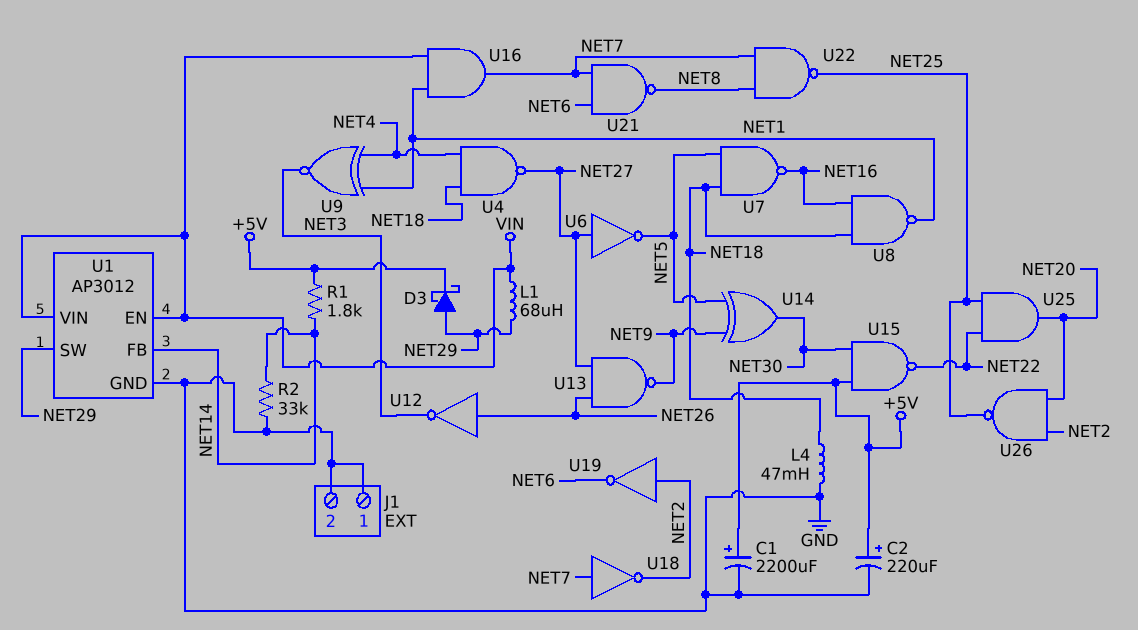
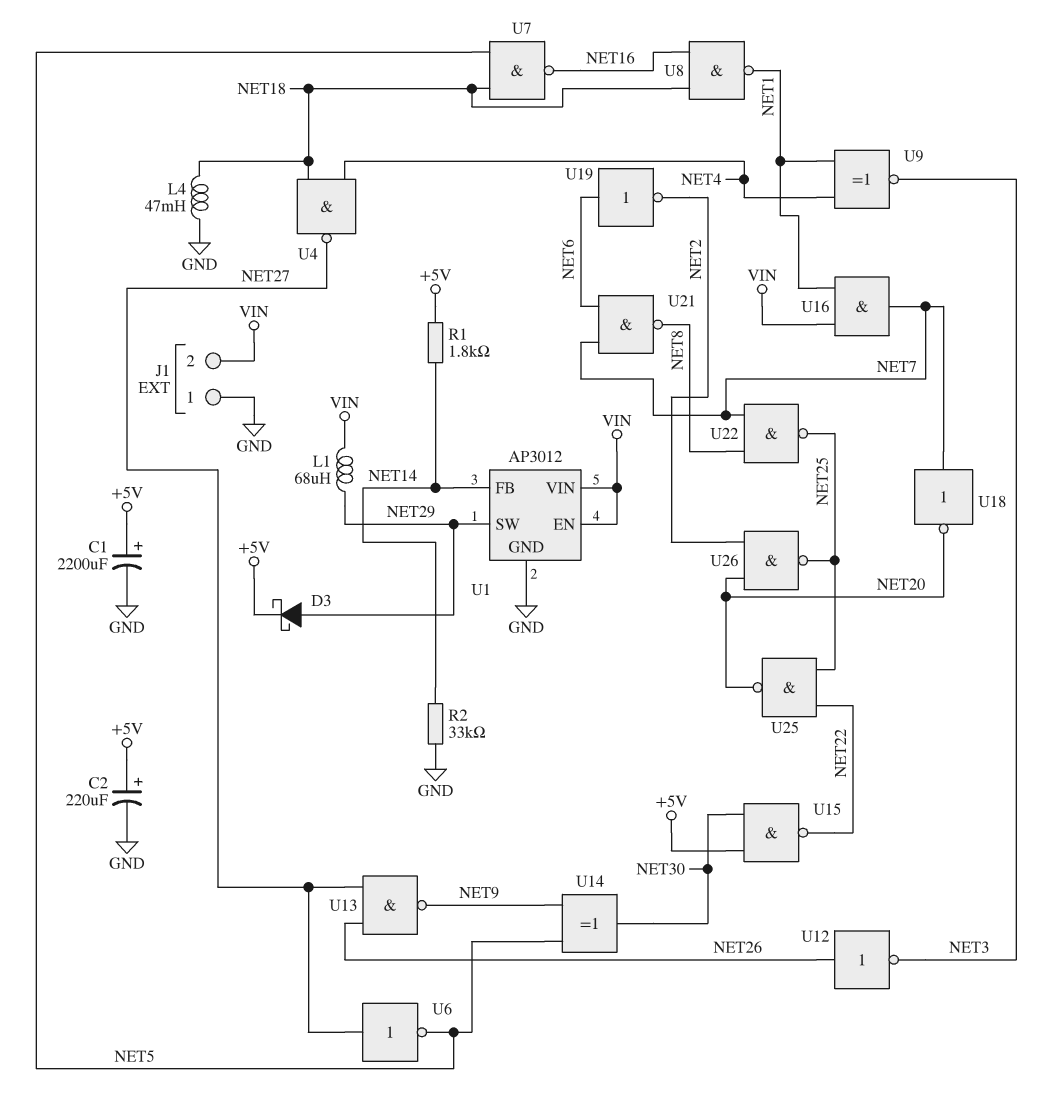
J1 pin 2: GND -> VIN
U18: NOT (in NET7, out NET2) -> NOT (in NET7, out NET20)
U19: NOT (in NET2, out NET6) -> NOT (in NET6, out NET2)
U25: AND (in NET22, in NET25, out NET20) -> NAND (in NET22, in NET25, out NET20)

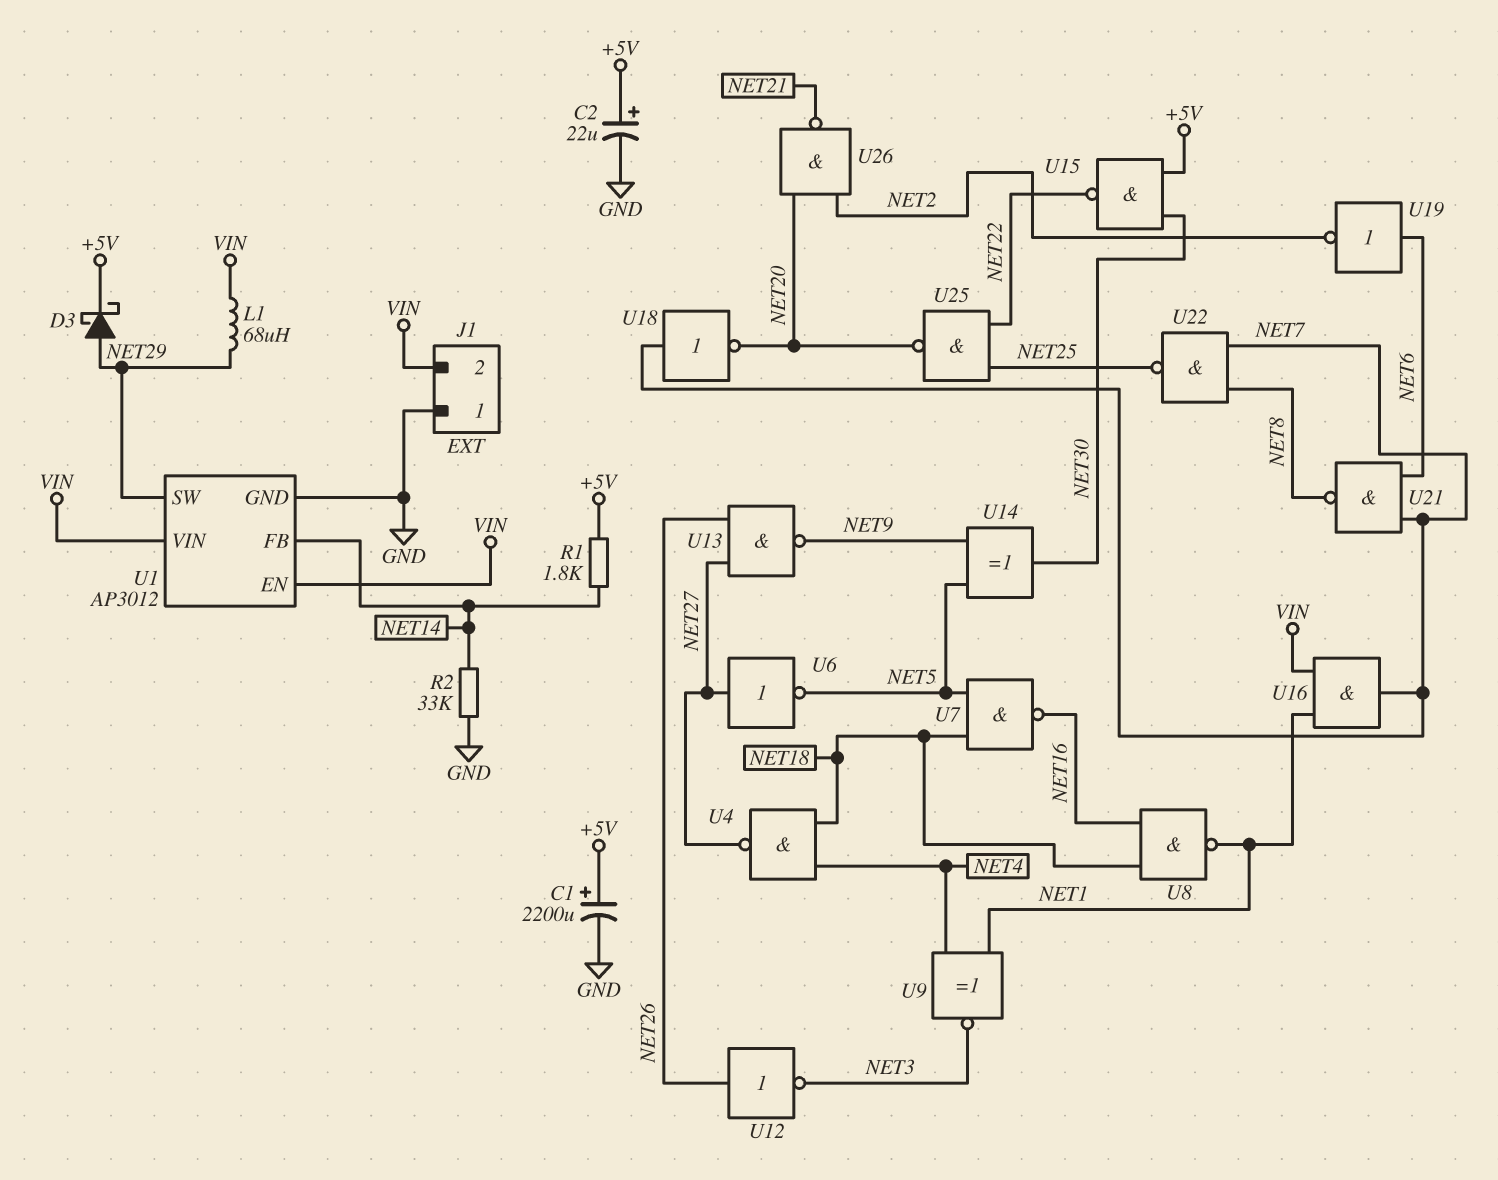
C2: 220uF (plus +5V, minus GND) -> 22uF (plus +5V, minus GND)
L4: 47mH (GND, NET18) -> none
U26: NAND (in NET2, in NET20, out NET25) -> NAND (in NET2, in NET20, out NET21)

